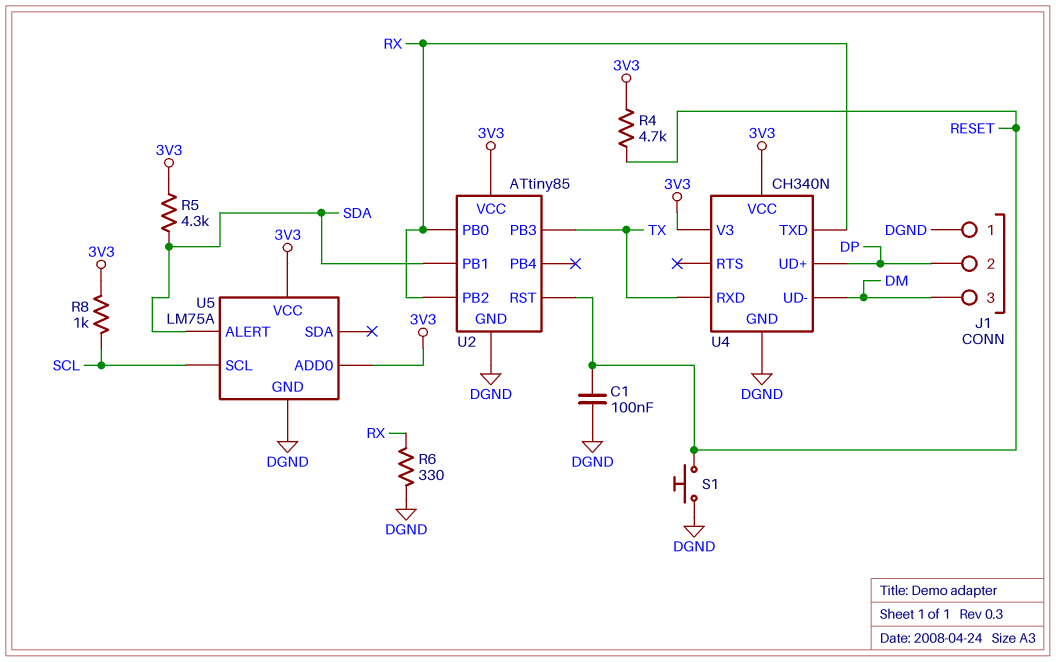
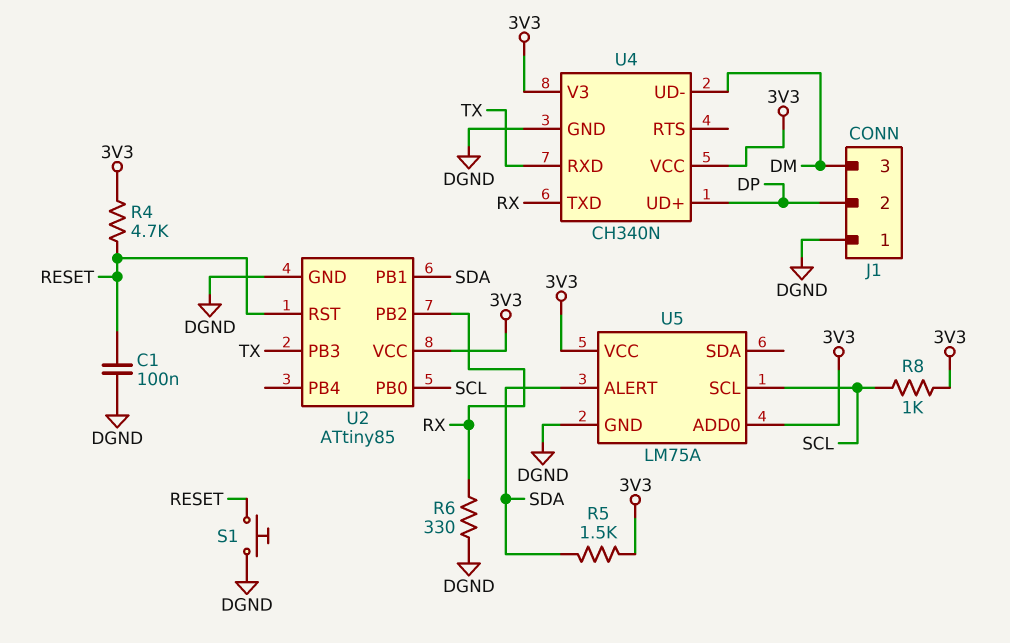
R5: 4.3k (3V3, SDA) -> 1.5k (3V3, SDA)
U2 pin PB0: RX -> SCL

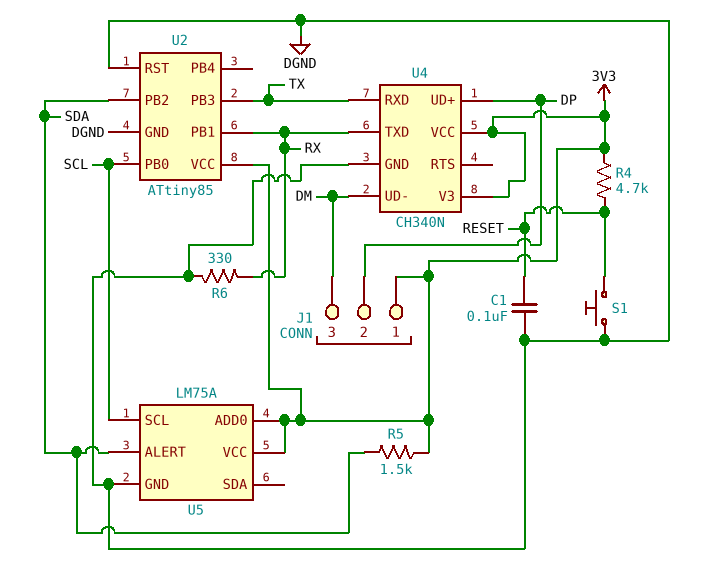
J1 pin 1: DGND -> 3V3
R8: 1k (3V3, SCL) -> none
U2 pin PB1: SDA -> RX
U2 pin PB2: RX -> SDA
U2 pin RST: RESET -> DGND

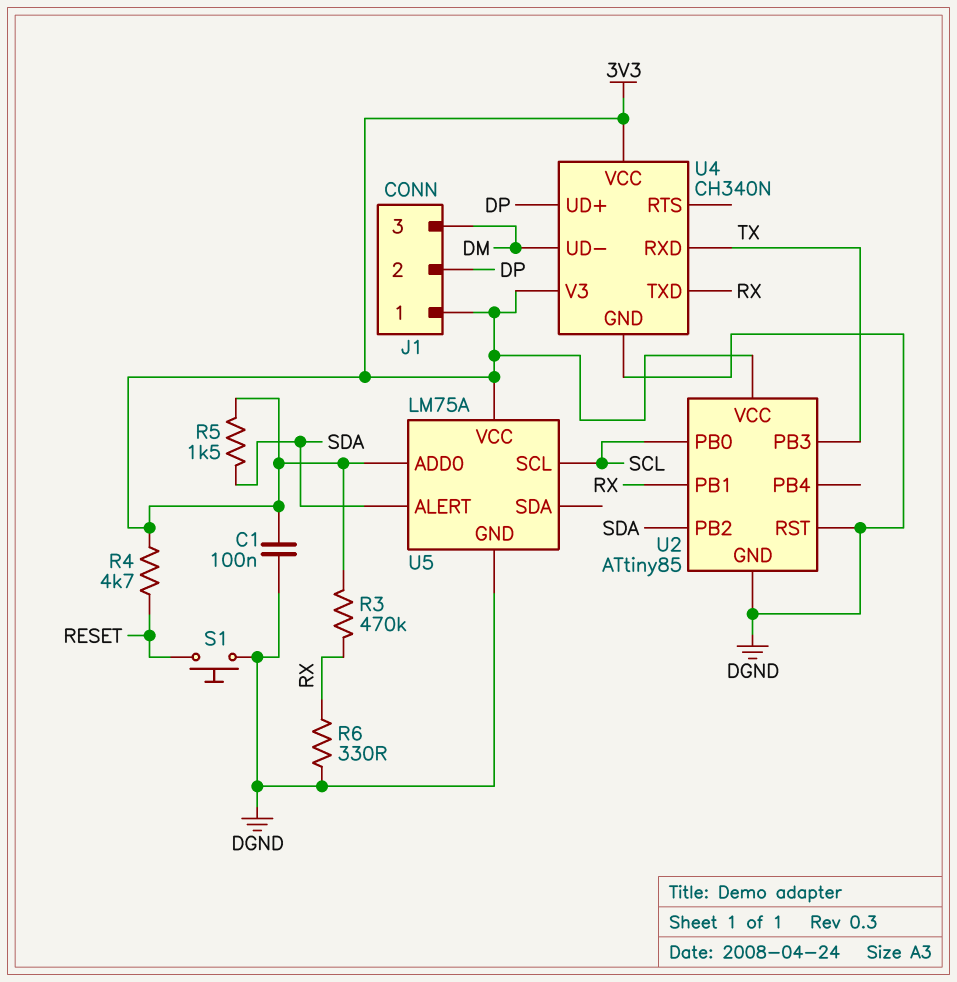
C1: 100nF (DGND, RESET) -> 100nF (3V3, DGND)
R3: none -> 470k (3V3, RX)

